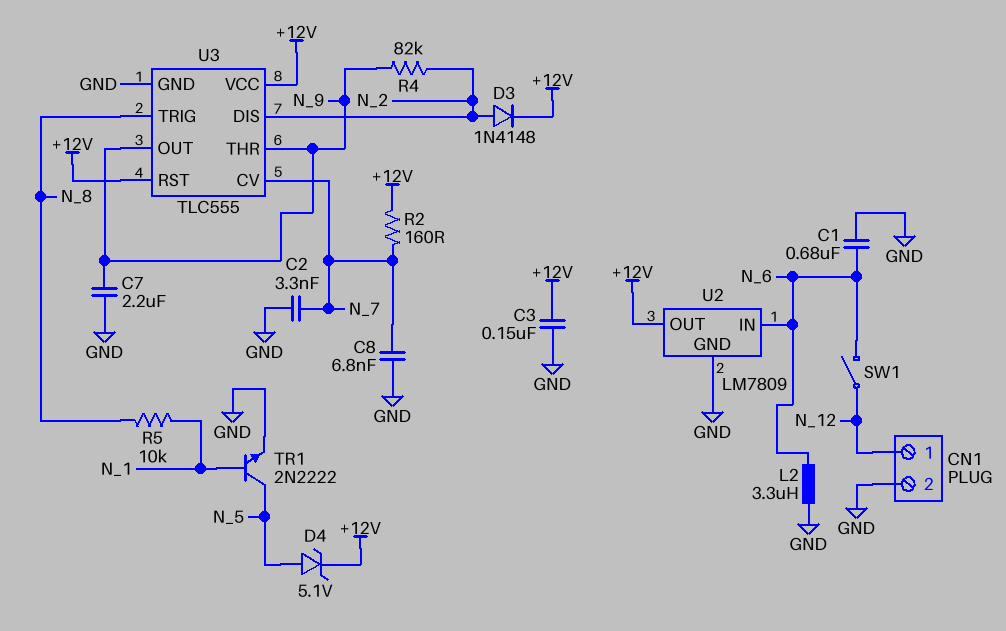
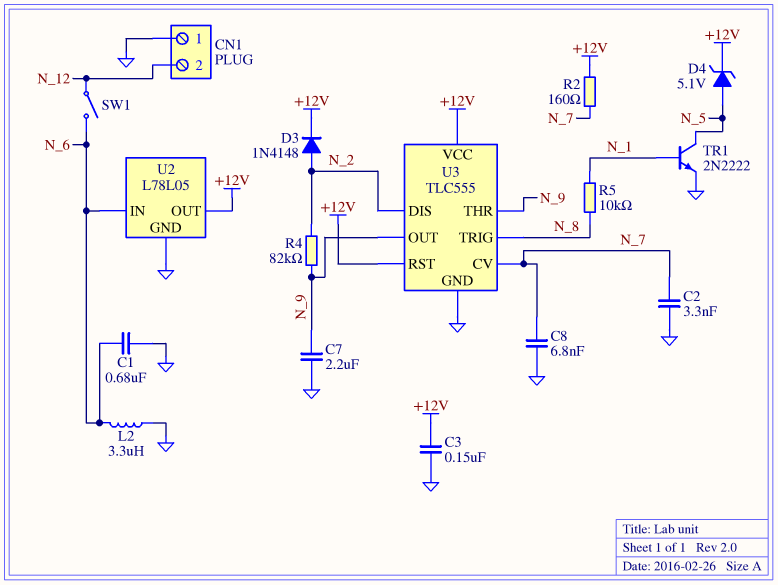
CN1 pin 1: N_12 -> GND
CN1 pin 2: GND -> N_12
U2: LM7809 -> L78L05

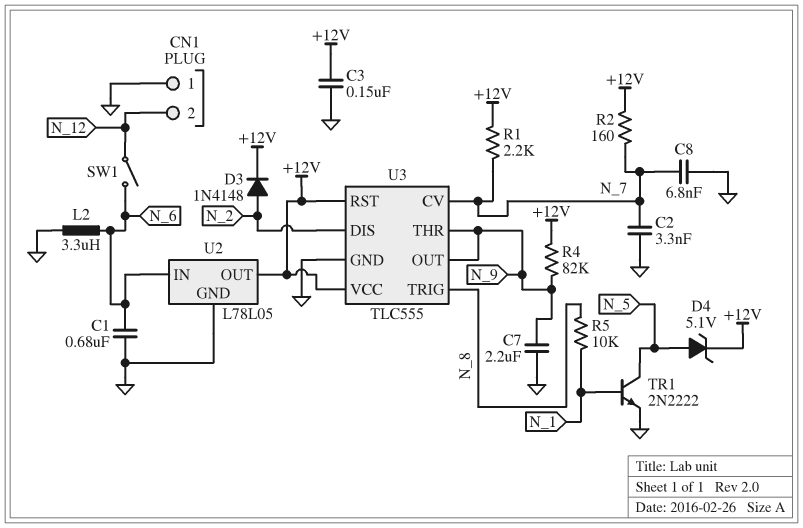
R1: none -> 2.2k (+12V, N_7)
R4: 82k (N_2, N_9) -> 82k (+12V, N_9)

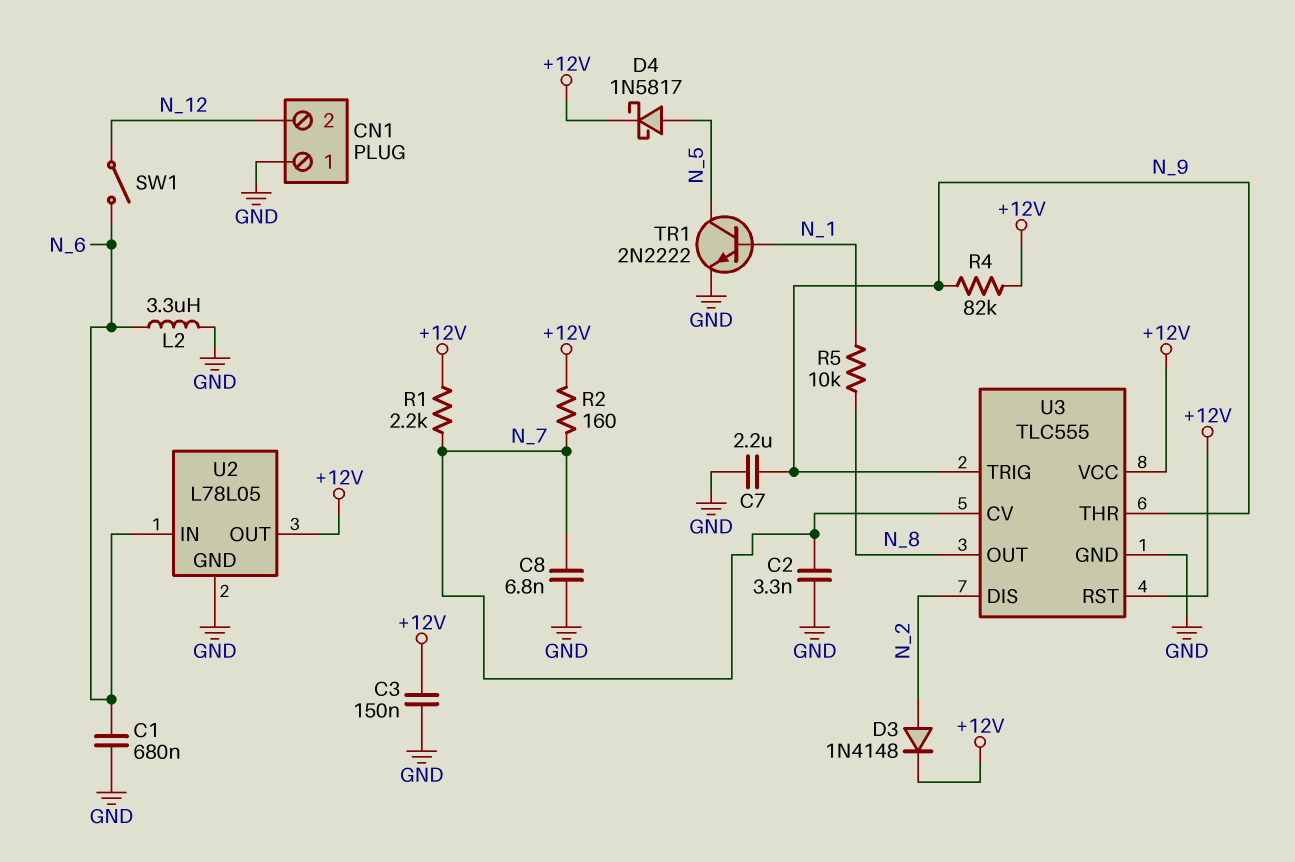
D4: zener 5.1V (A N_5, K +12V) -> schottky 1N5817 (A N_5, K +12V)
U3 pin OUT: N_9 -> N_8
U3 pin TRIG: N_8 -> N_9

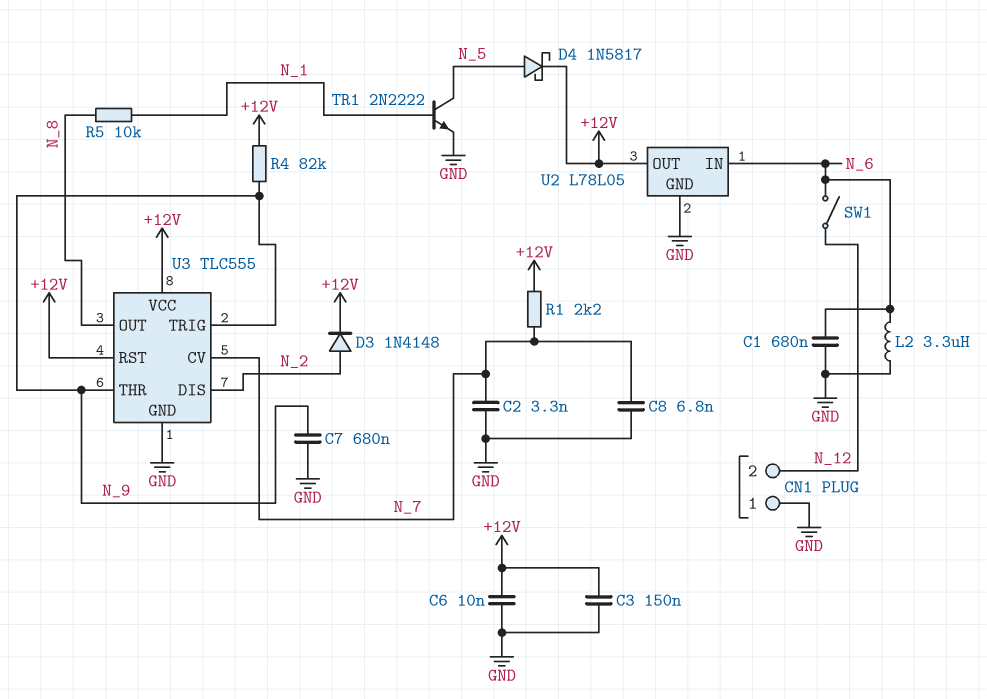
C6: none -> 10nF (+12V, GND)
C7: 2.2uF (GND, N_9) -> 680nF (GND, N_9)
R2: 160 (+12V, N_7) -> none

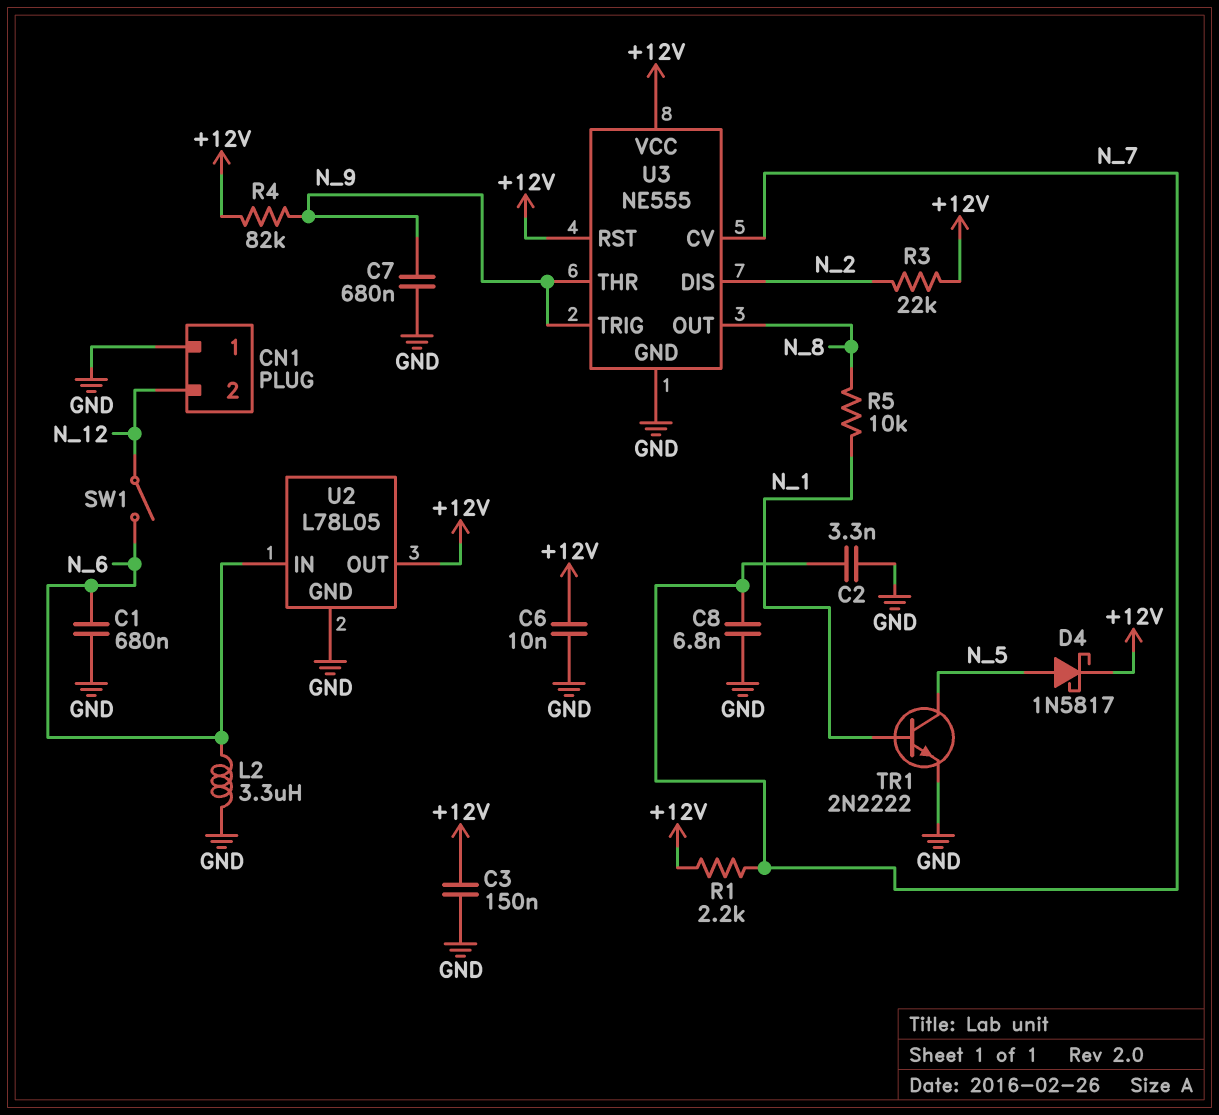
D3: diode 1N4148 (A N_2, K +12V) -> none
R3: none -> 22k (+12V, N_2)
U3: TLC555 -> NE555

